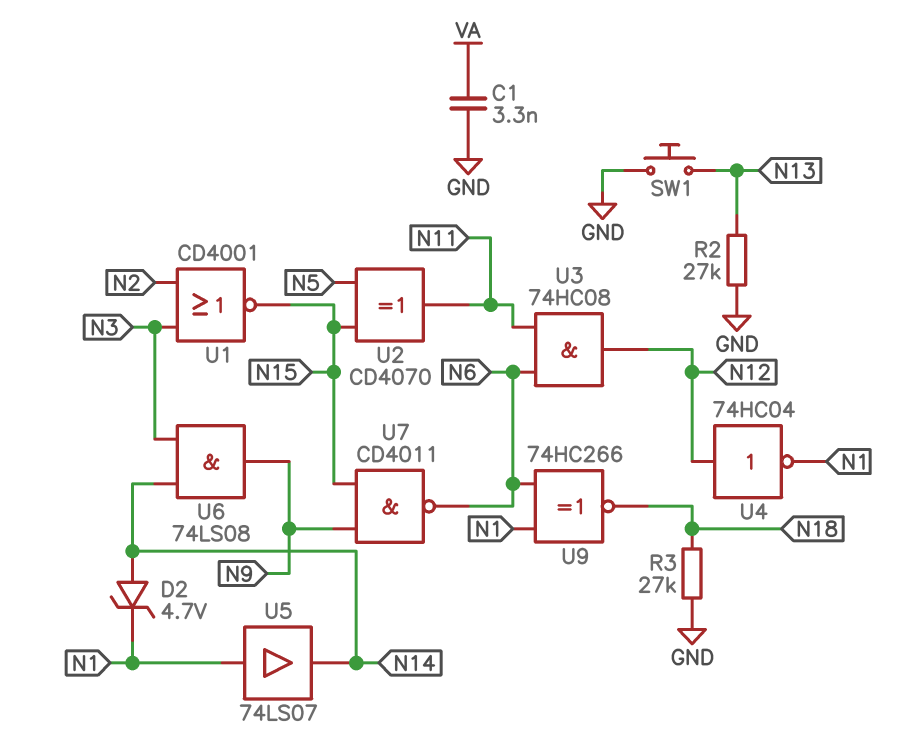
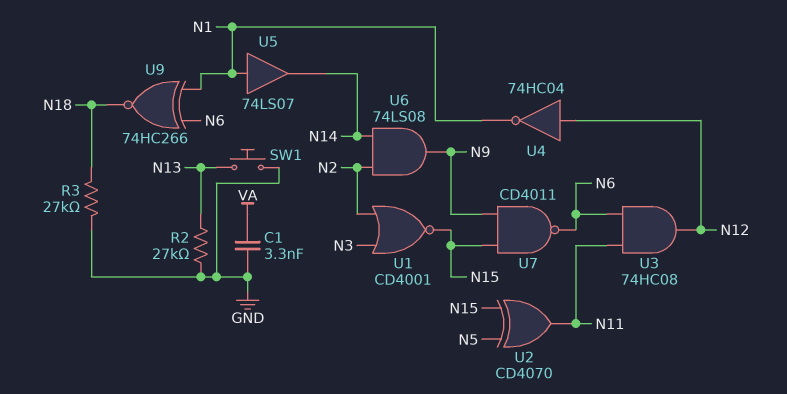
D2: zener 4.7V (A N14, K N1) -> none
U6: AND 74LS08 (in N3, in N14, out N9) -> AND 74LS08 (in N2, in N14, out N9)

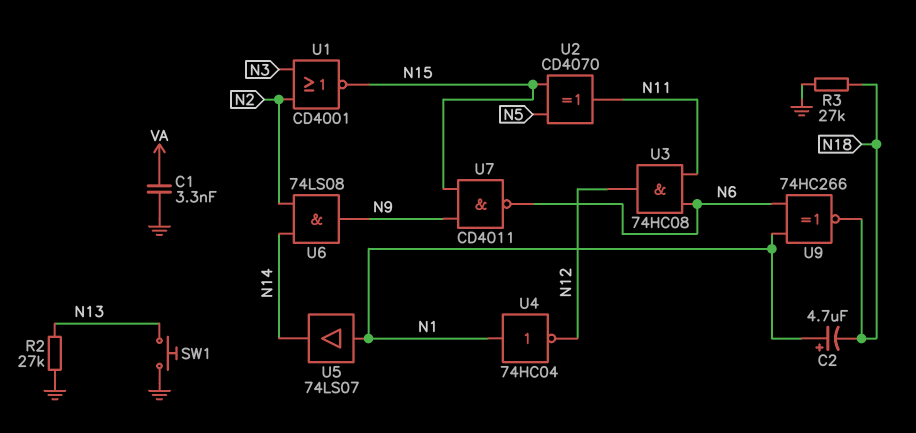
C2: none -> 4.7uF (plus N1, minus N18)
U4: NOT 74HC04 (in N12, out N1) -> NOT 74HC04 (in N1, out N12)

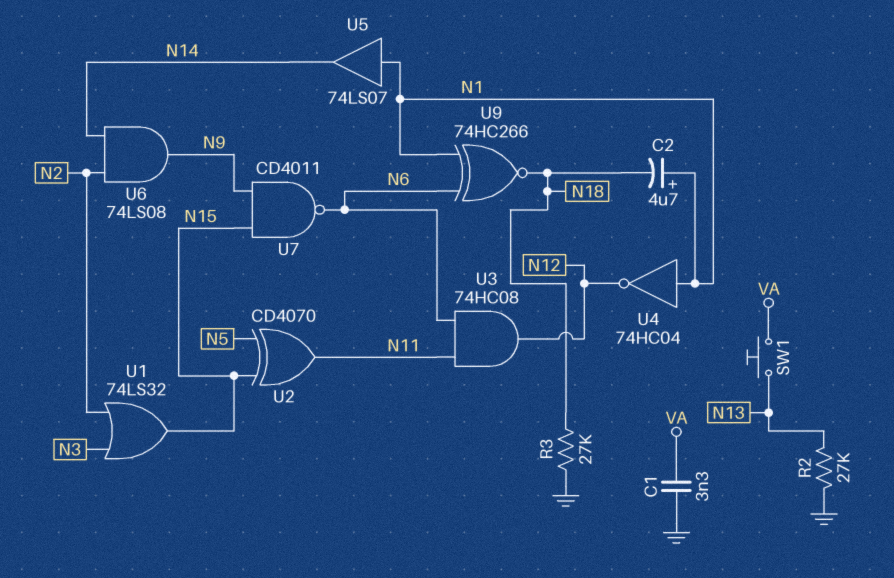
SW1: button (GND, N13) -> button (N13, VA)
U1: NOR CD4001 (in N2, in N3, out N15) -> OR 74LS32 (in N2, in N3, out N15)

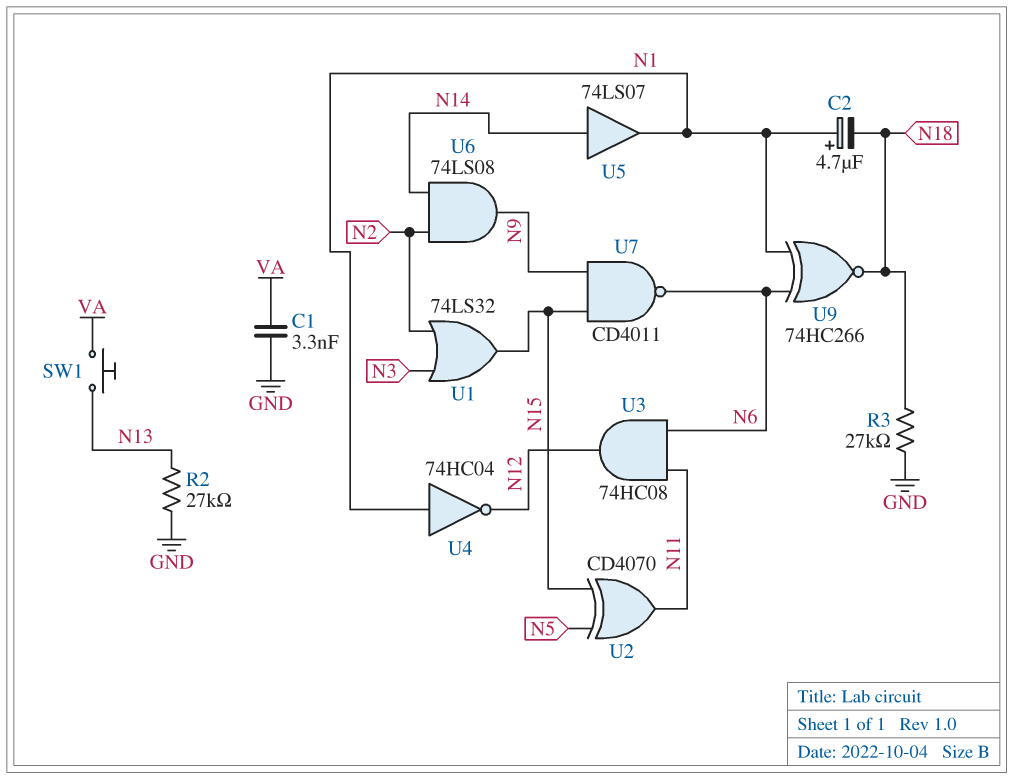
U5: buffer 74LS07 (in N1, out N14) -> buffer 74LS07 (in N14, out N1)

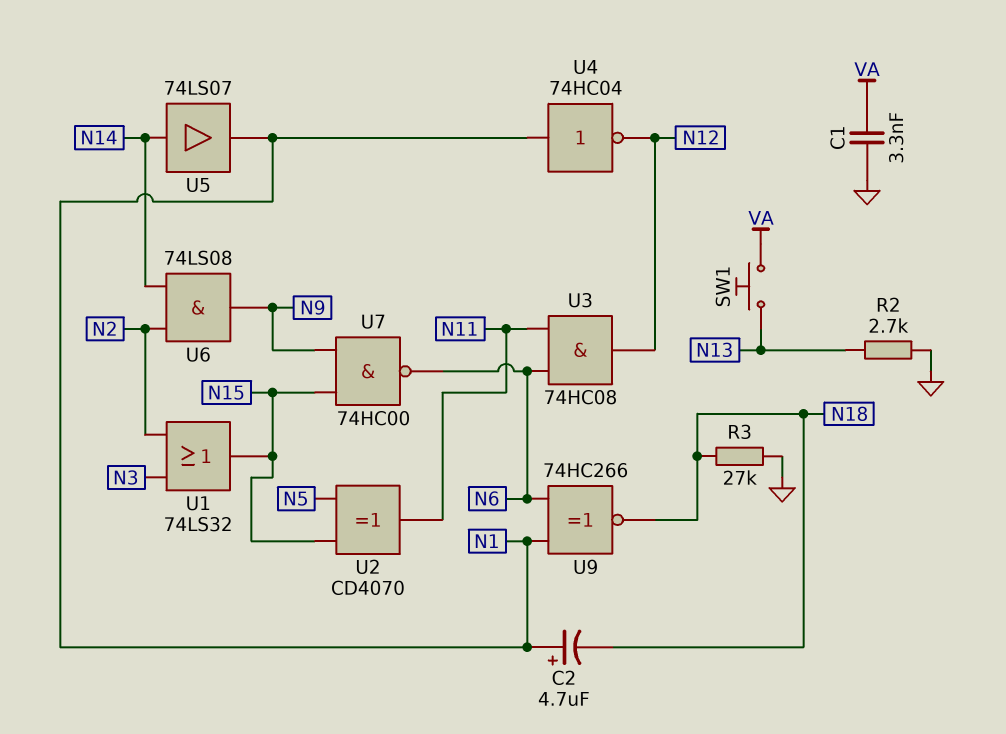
R2: 27k (GND, N13) -> 2.7k (GND, N13)
U7: NAND CD4011 (in N9, in N15, out N6) -> NAND 74HC00 (in N9, in N15, out N6)

